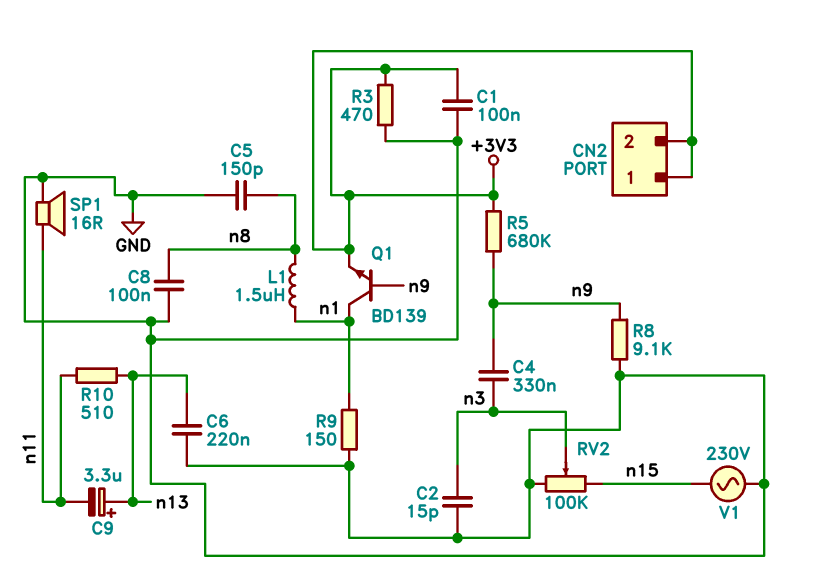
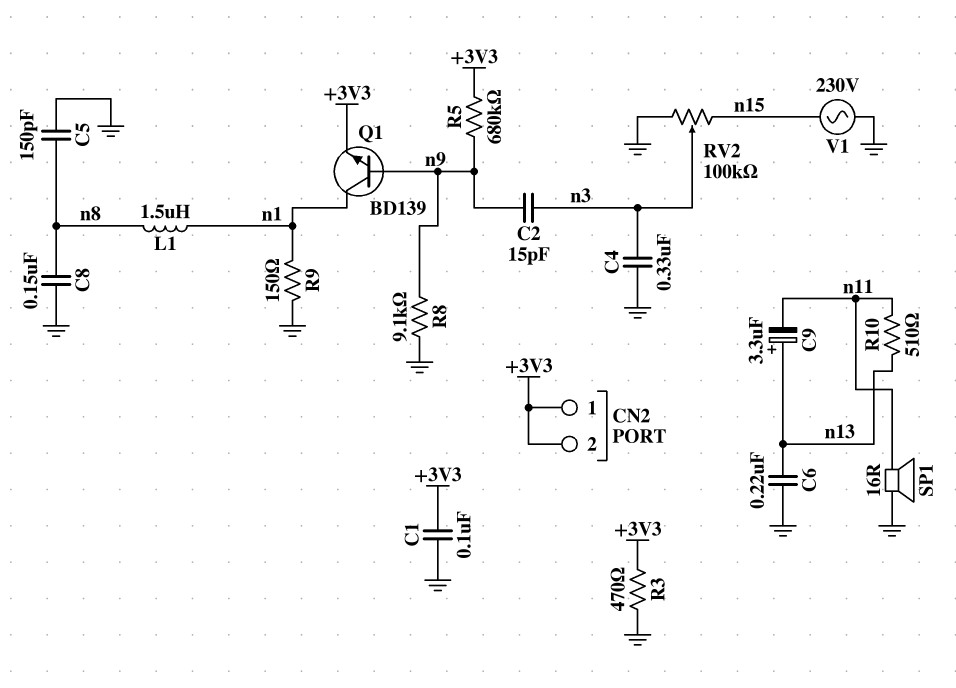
C2: 15pF (GND, n3) -> 15pF (n3, n9)
C4: 330nF (n3, n9) -> 330nF (GND, n3)
C8: 100nF (GND, n8) -> 150nF (GND, n8)

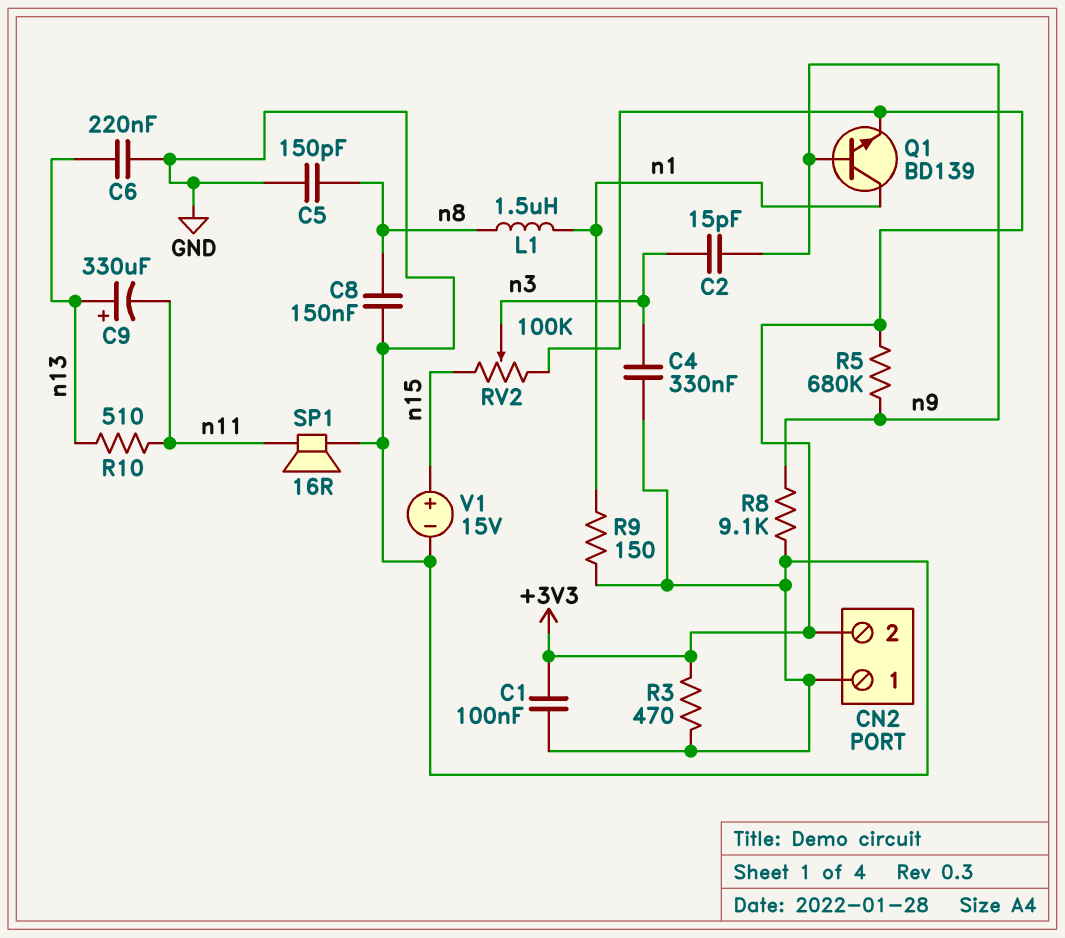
C9: 3.3uF (plus n13, minus n11) -> 330uF (plus n13, minus n11)
CN2 pin 1: +3V3 -> GND
RV2: 100k (GND, n15, wiper n3) -> 100k (+3V3, n15, wiper n3)
V1: AC 230V (GND, n15) -> 15V (plus n15, minus GND)

